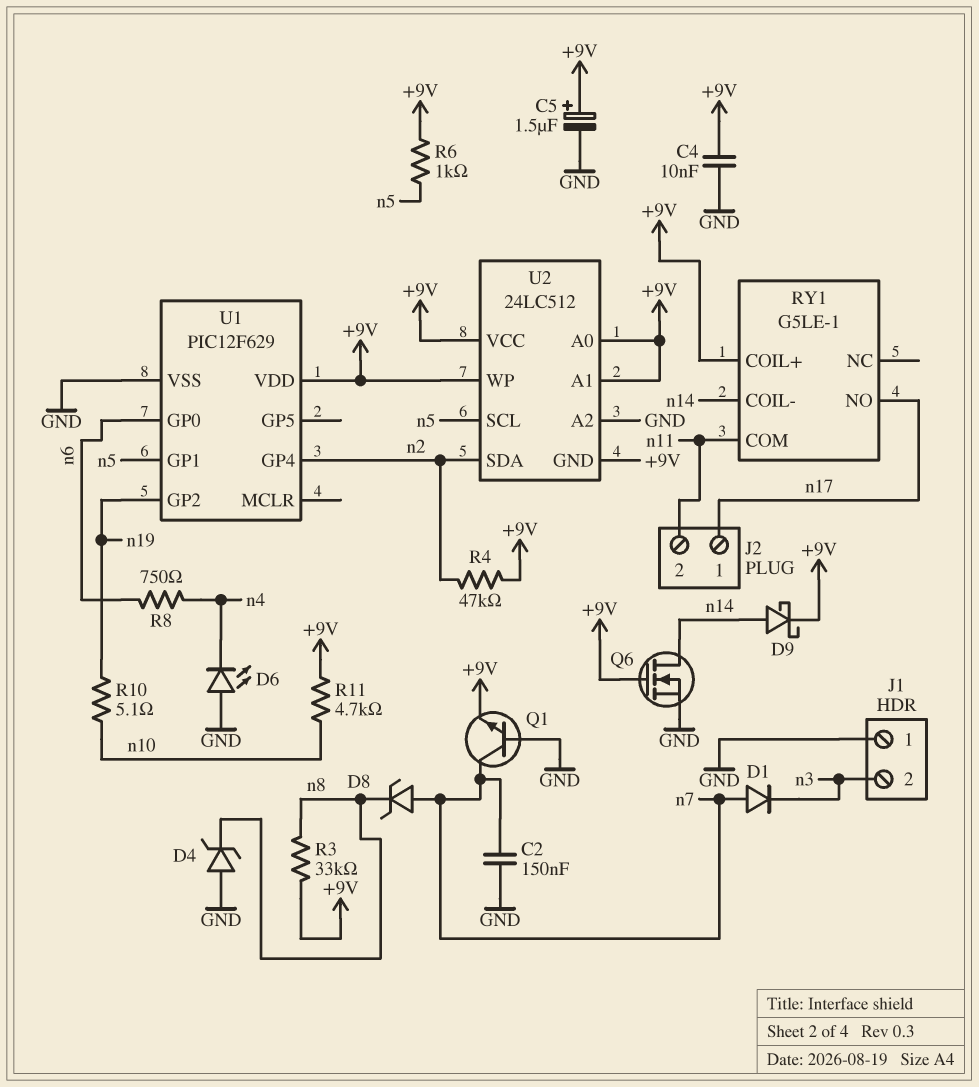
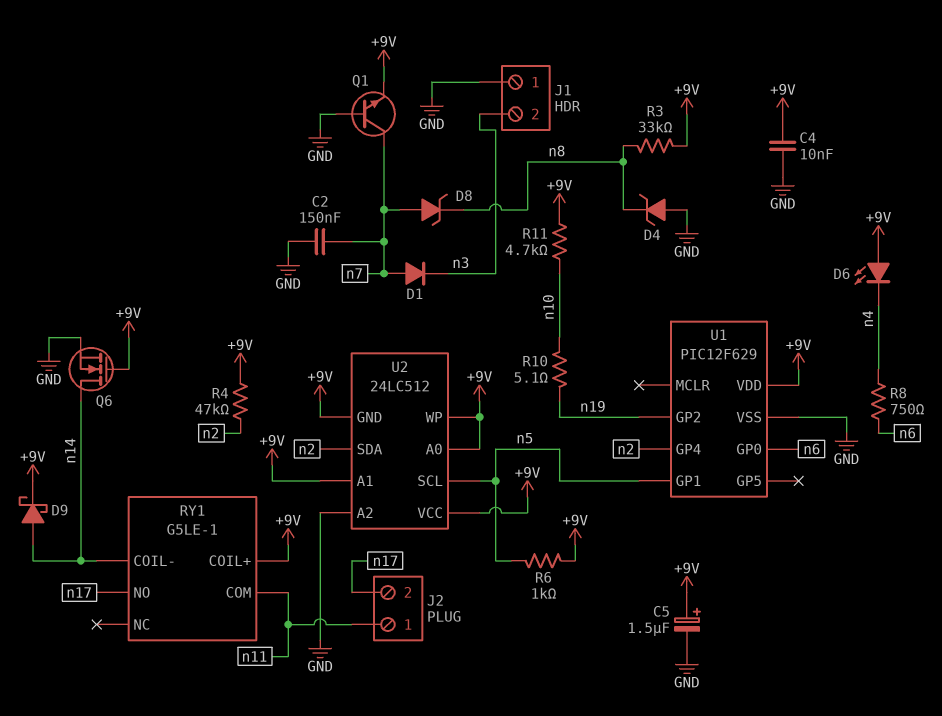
D6: LED (A GND, K n4) -> LED (A +9V, K n4)
J2 pin 1: n17 -> n11
J2 pin 2: n11 -> n17

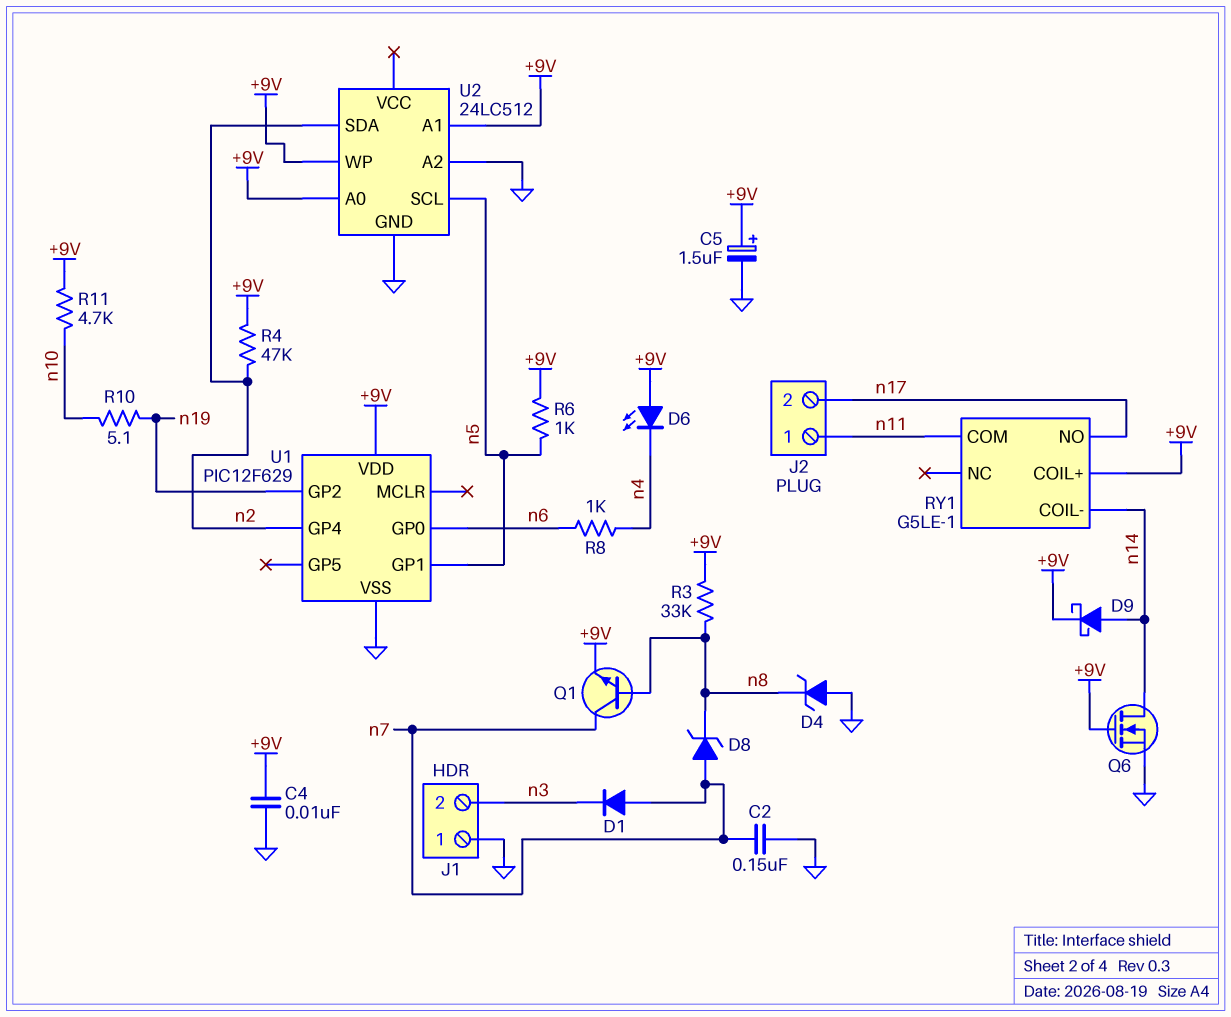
Q1: NPN (B GND, C n7, E +9V) -> NPN (B n8, C n7, E +9V)
R8: 750 (n4, n6) -> 1k (n4, n6)
U2 pin GND: +9V -> GND
U2 pin VCC: +9V -> none

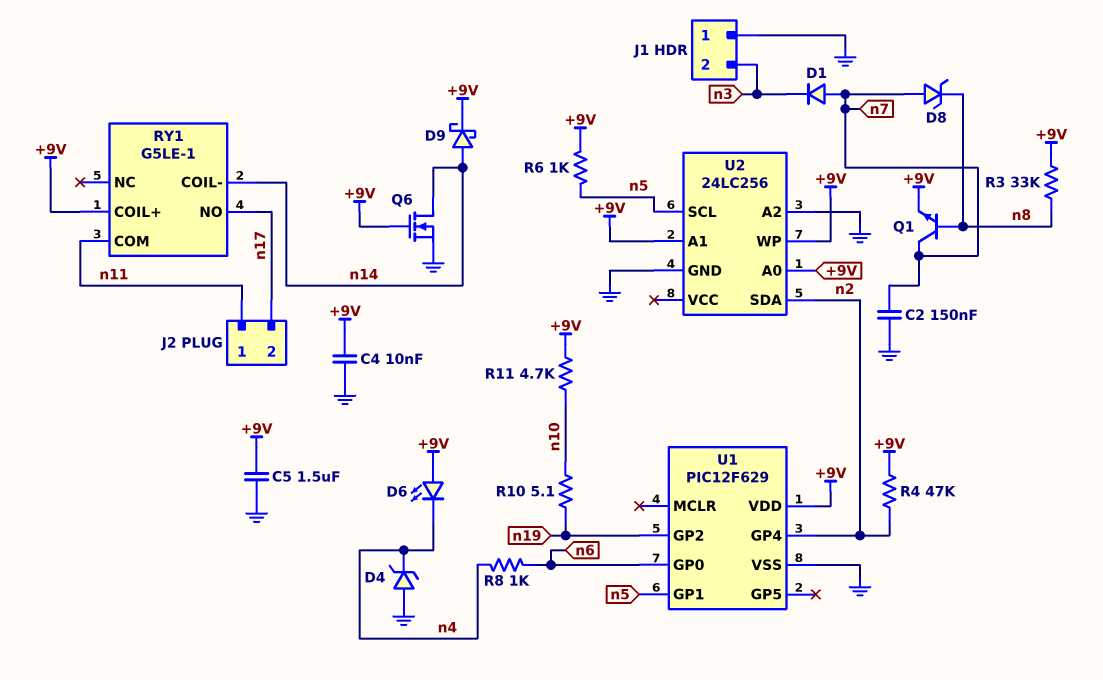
C5: 1.5uF (plus +9V, minus GND) -> 1.5uF (+9V, GND)
D4: zener (A GND, K n8) -> zener (A GND, K n4)
U2: 24LC512 -> 24LC256

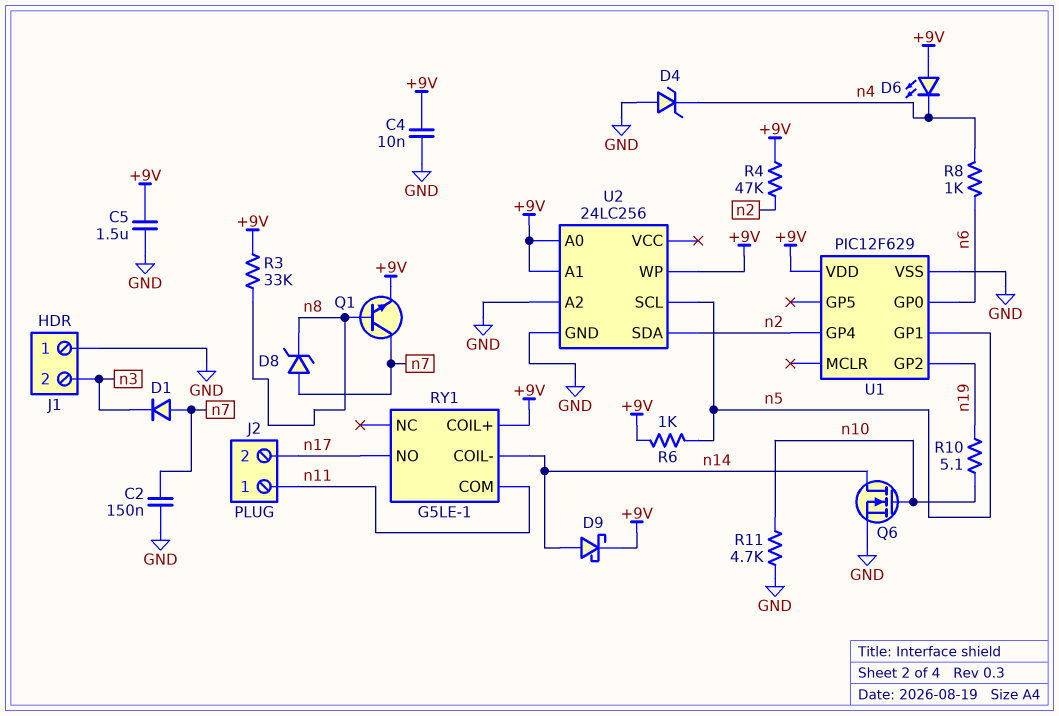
Q6: NMOS (G +9V, D n14, S GND) -> NMOS (G n10, D n14, S GND)
R11: 4.7k (+9V, n10) -> 4.7k (GND, n10)

